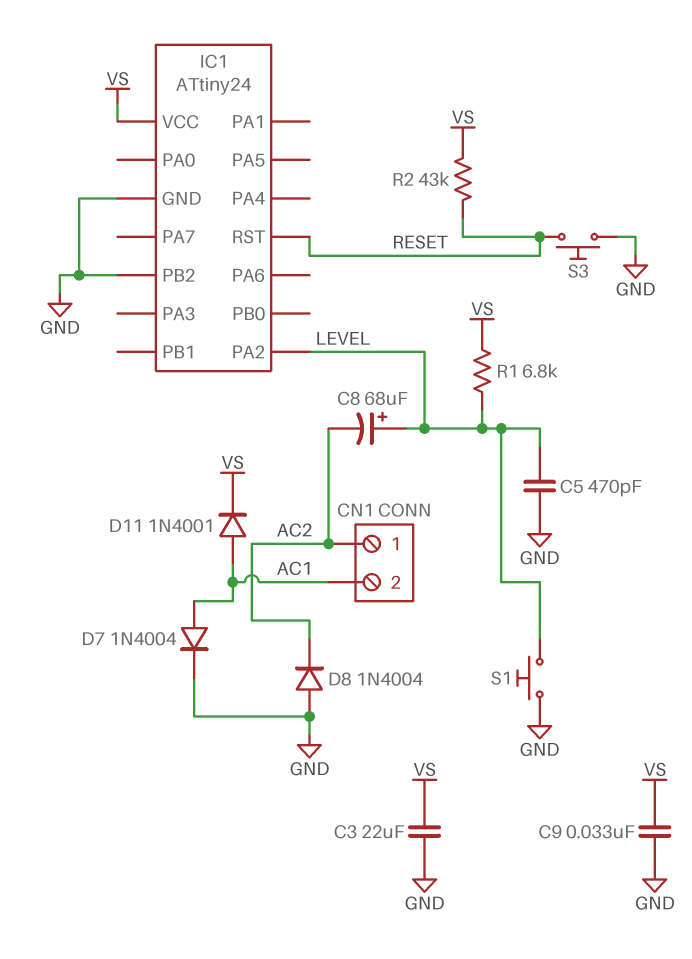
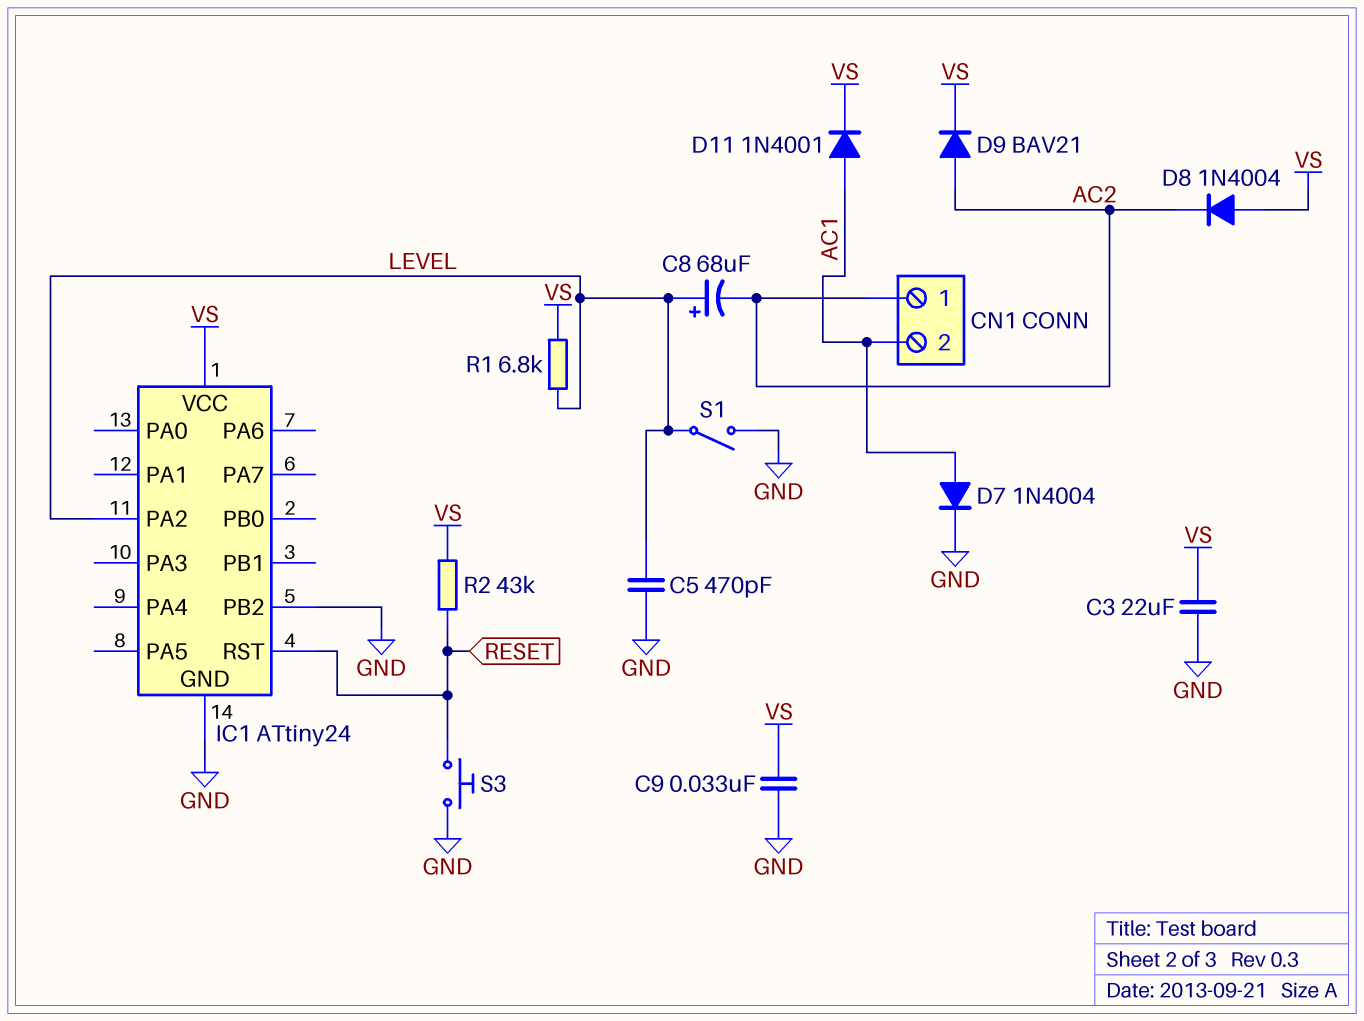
D8: diode 1N4004 (A GND, K AC2) -> diode 1N4004 (A VS, K AC2)
D9: none -> diode BAV21 (A AC2, K VS)
S1: button (GND, LEVEL) -> switch (GND, LEVEL)

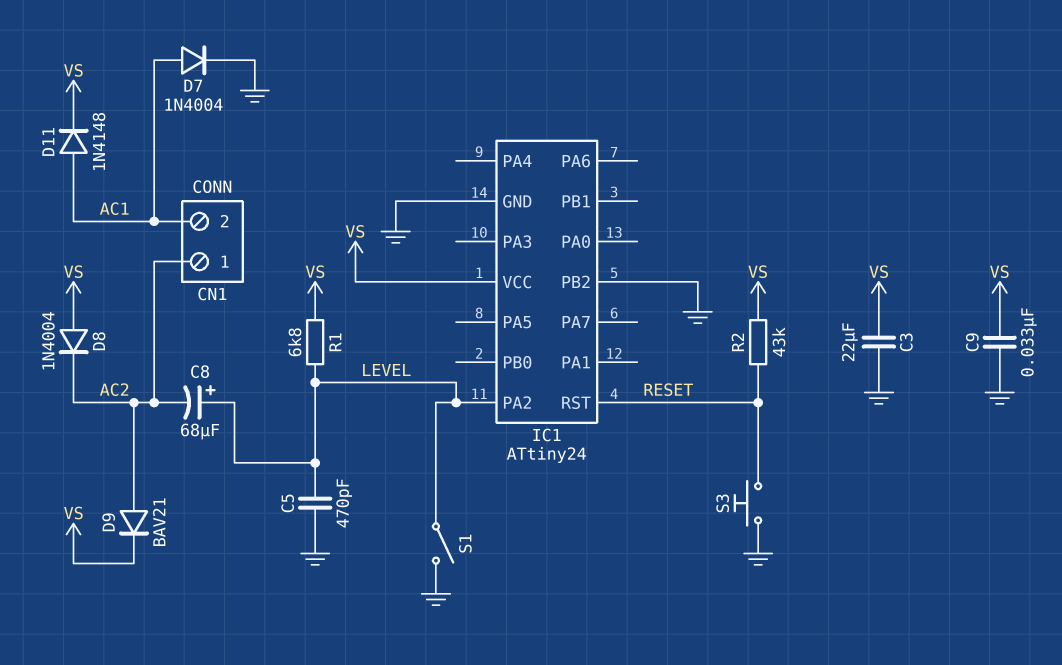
D11: diode 1N4001 (A AC1, K VS) -> diode 1N4148 (A AC1, K VS)

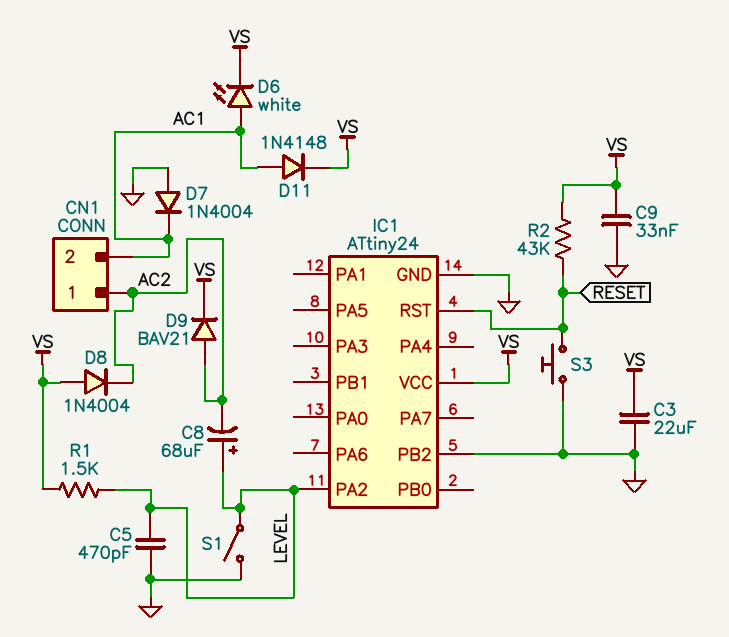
D6: none -> LED white (A AC1, K VS)
D7: diode 1N4004 (A AC1, K GND) -> diode 1N4004 (A GND, K AC1)
R1: 6.8k (LEVEL, VS) -> 1.5k (LEVEL, VS)

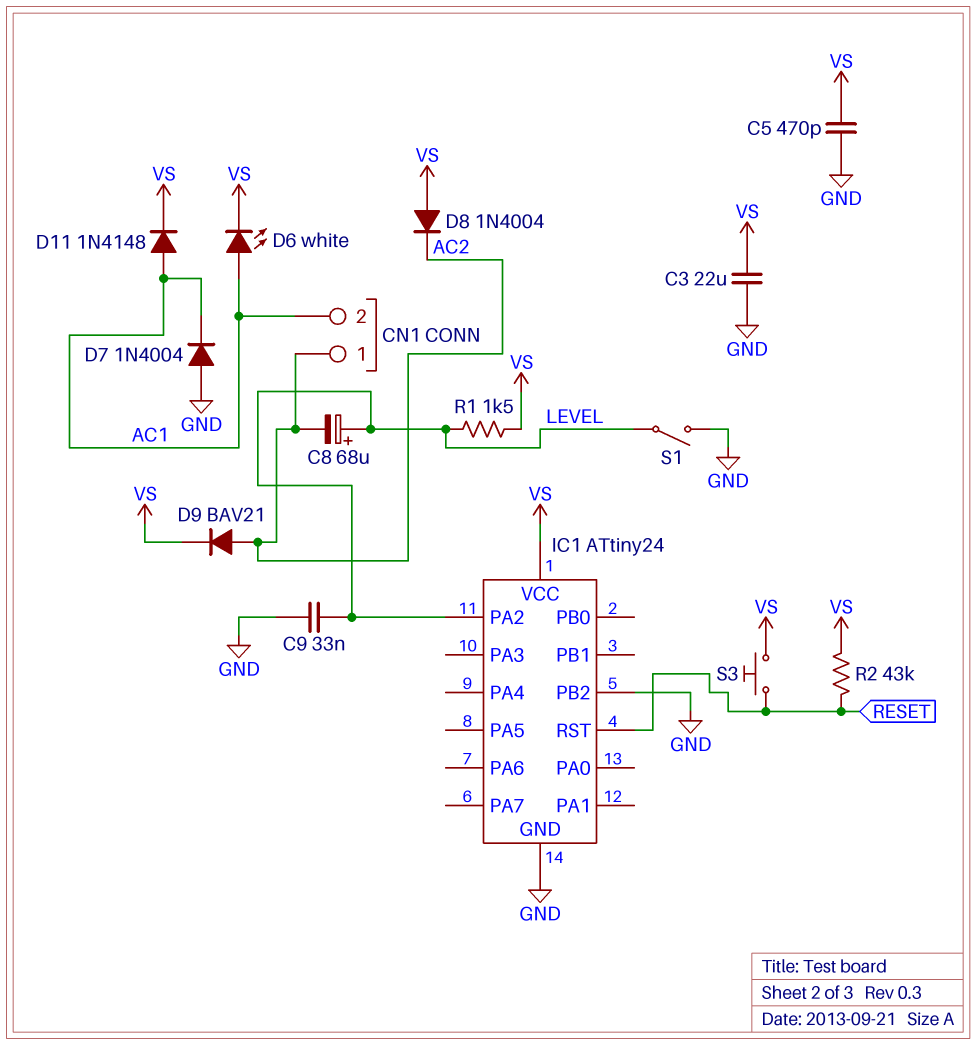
C5: 470pF (GND, LEVEL) -> 470pF (GND, VS)
C9: 33nF (GND, VS) -> 33nF (GND, LEVEL)
S3: button (GND, RESET) -> button (RESET, VS)

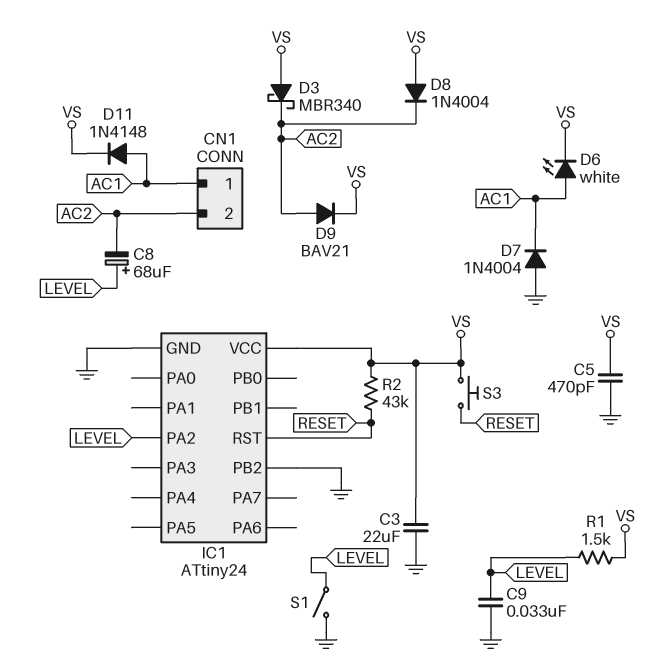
CN1 pin 1: AC2 -> AC1
CN1 pin 2: AC1 -> AC2
D3: none -> schottky MBR340 (A VS, K AC2)

